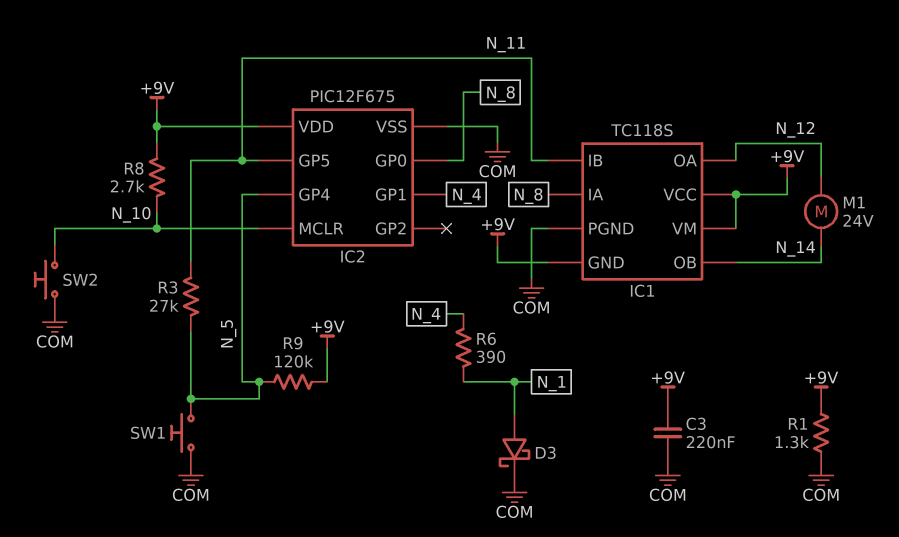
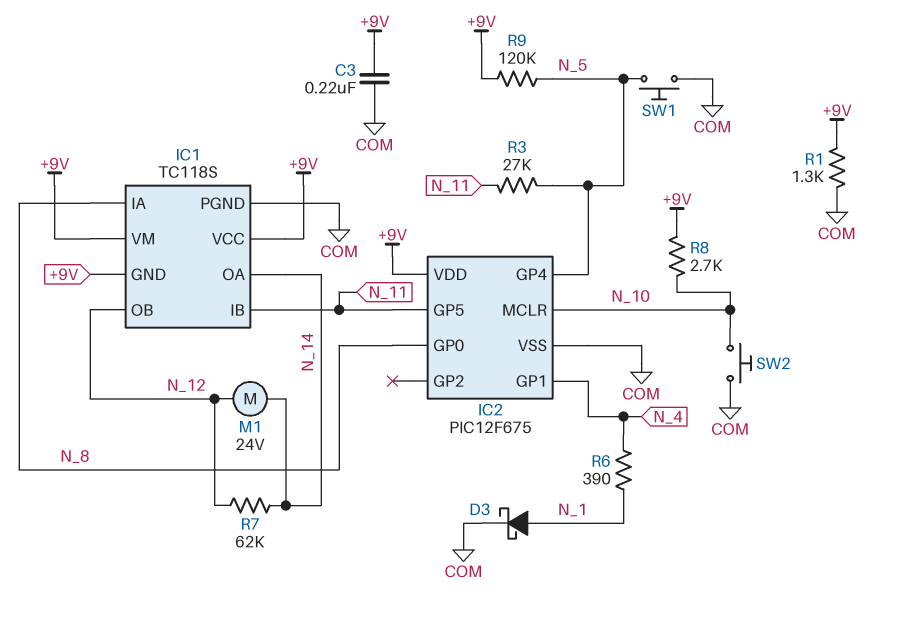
IC1 pin OA: N_12 -> N_14
IC1 pin OB: N_14 -> N_12
R7: none -> 62k (N_12, N_14)

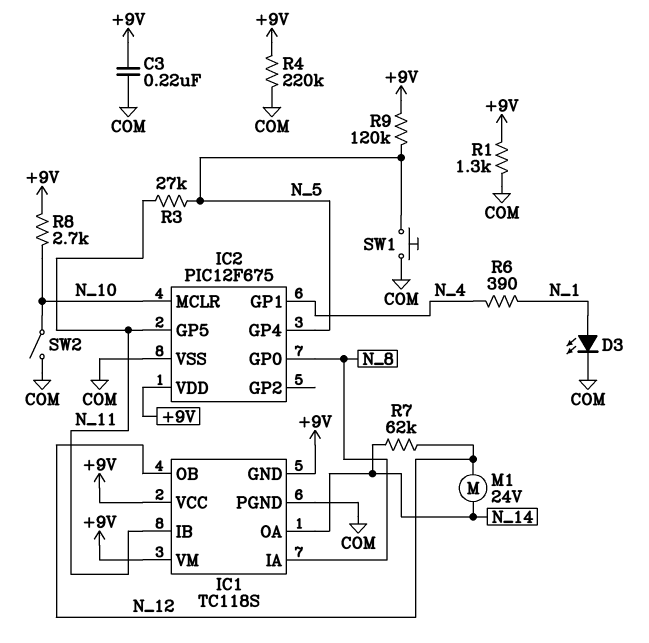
D3: schottky (A N_1, K COM) -> LED (A N_1, K COM)
R4: none -> 220k (+9V, COM)
SW2: button (COM, N_10) -> switch (COM, N_10)

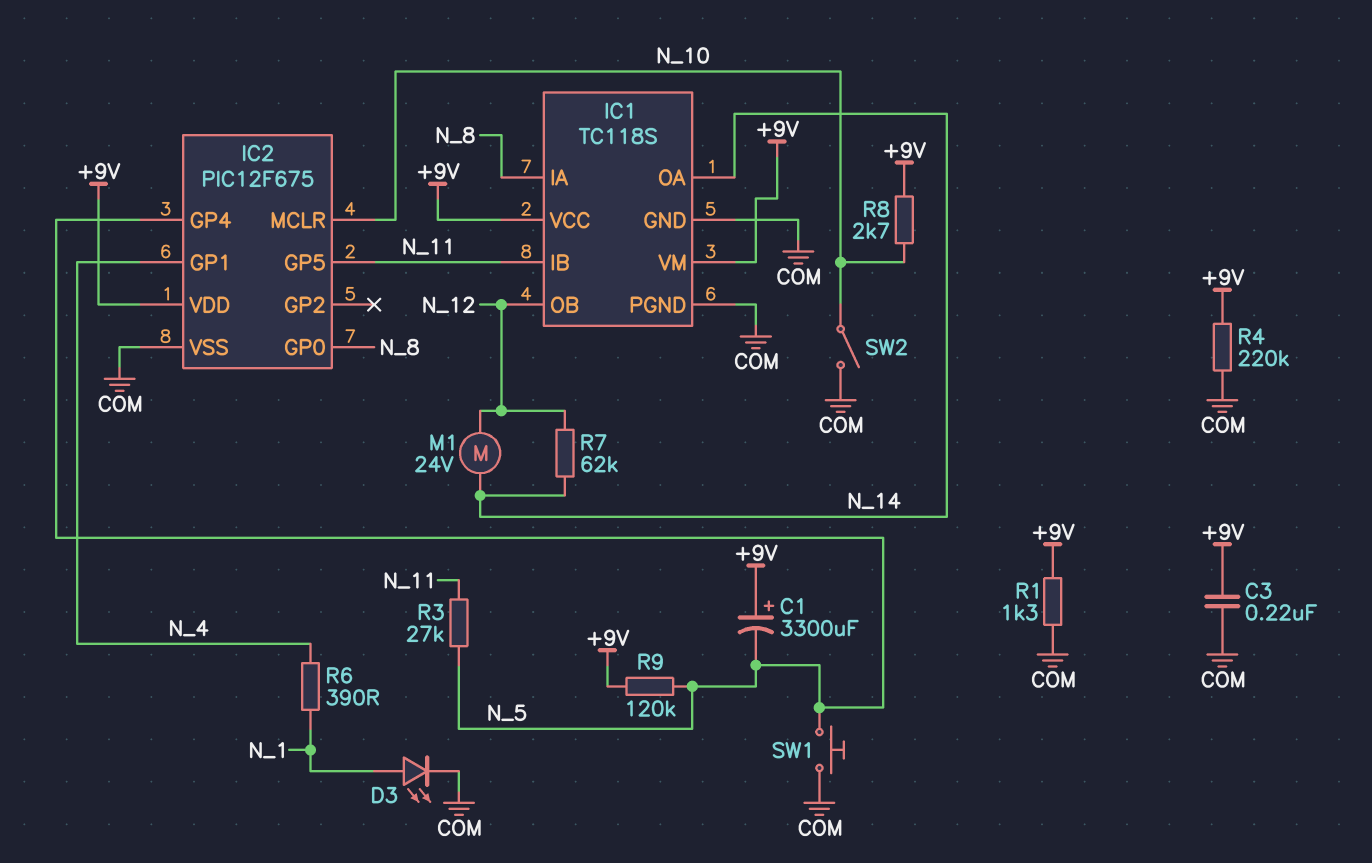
C1: none -> 3300uF (plus +9V, minus N_5)
IC1 pin GND: +9V -> COM

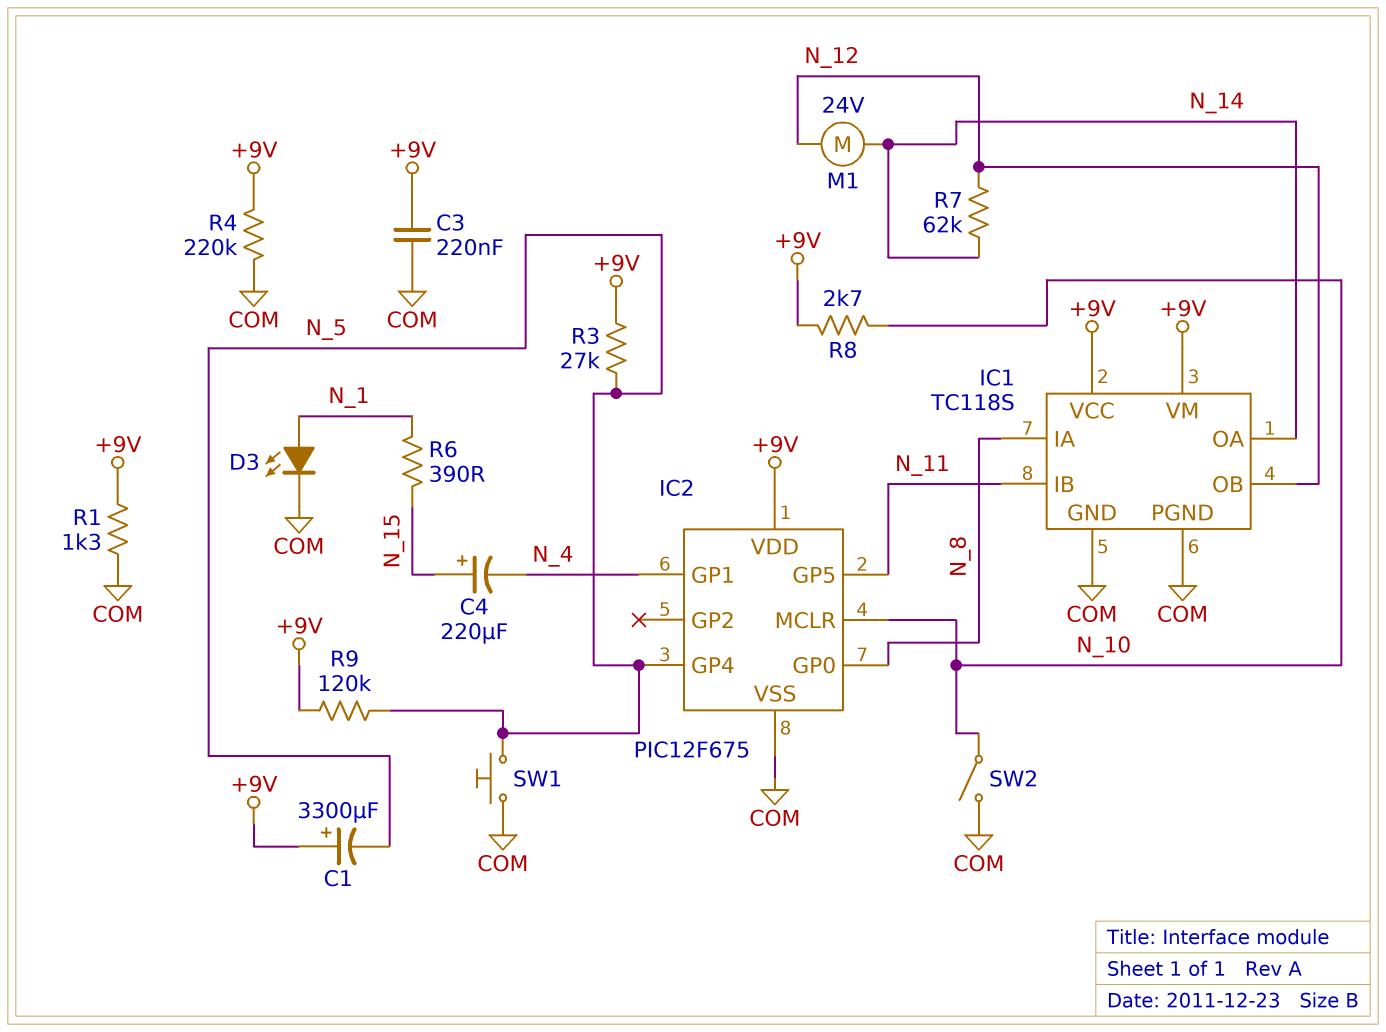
C4: none -> 220uF (plus N_15, minus N_4)
R3: 27k (N_5, N_11) -> 27k (+9V, N_5)
R6: 390 (N_1, N_4) -> 390 (N_1, N_15)

